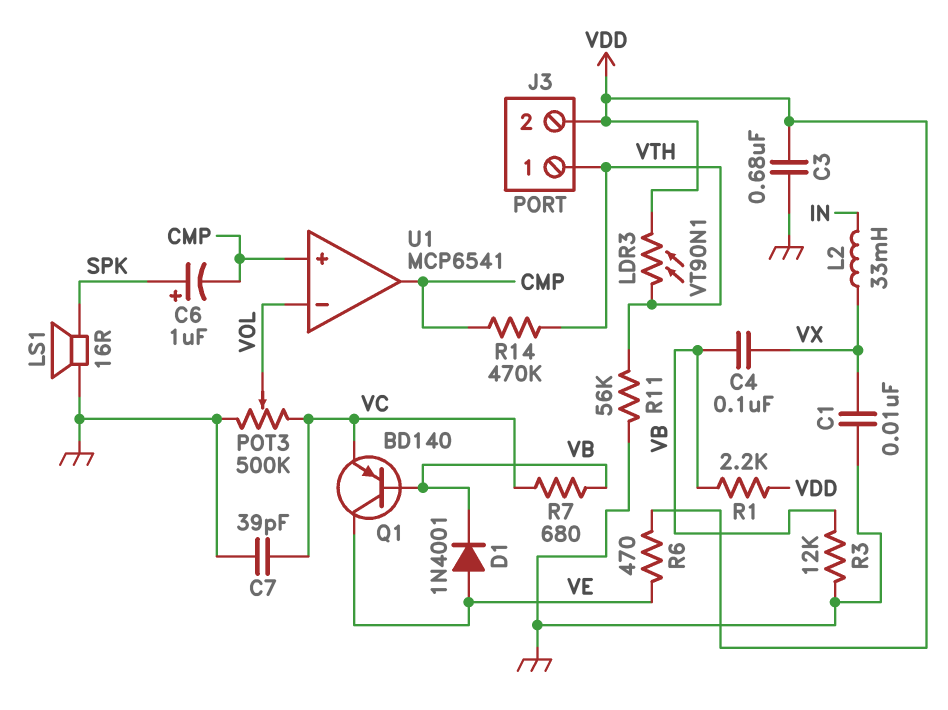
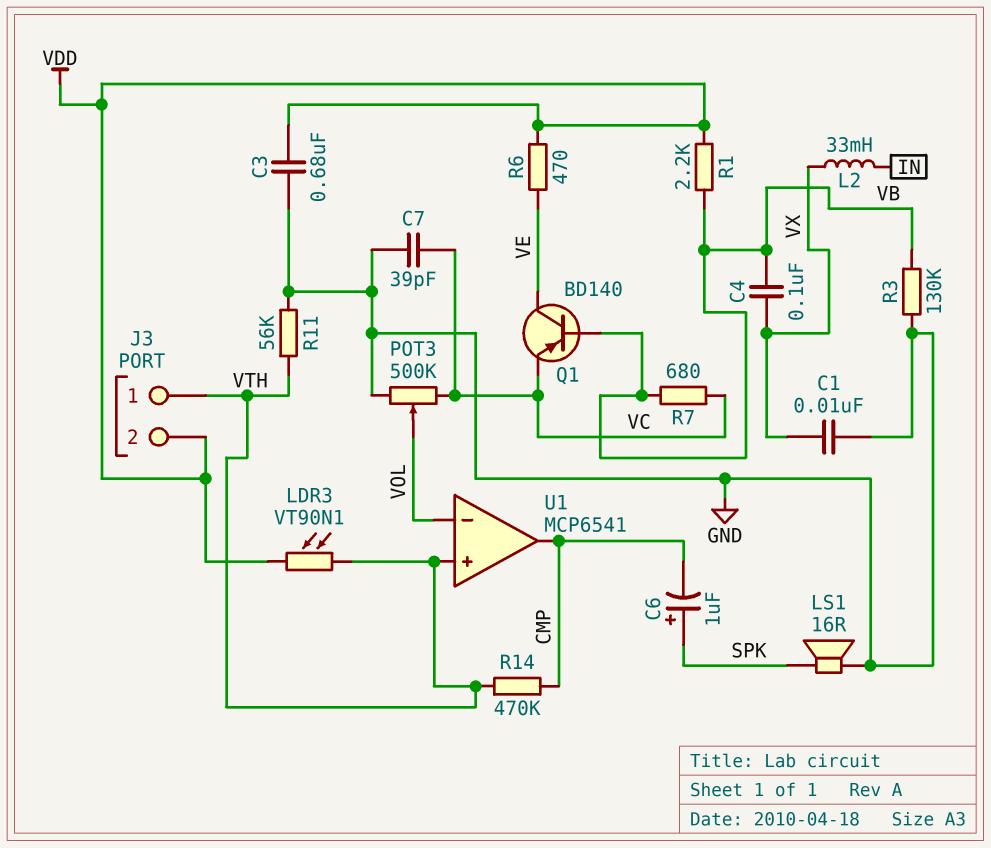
D1: diode 1N4001 (A VE, K VB) -> none
R3: 12k (GND, VB) -> 130k (GND, VB)
U1 pin in+: CMP -> VTH

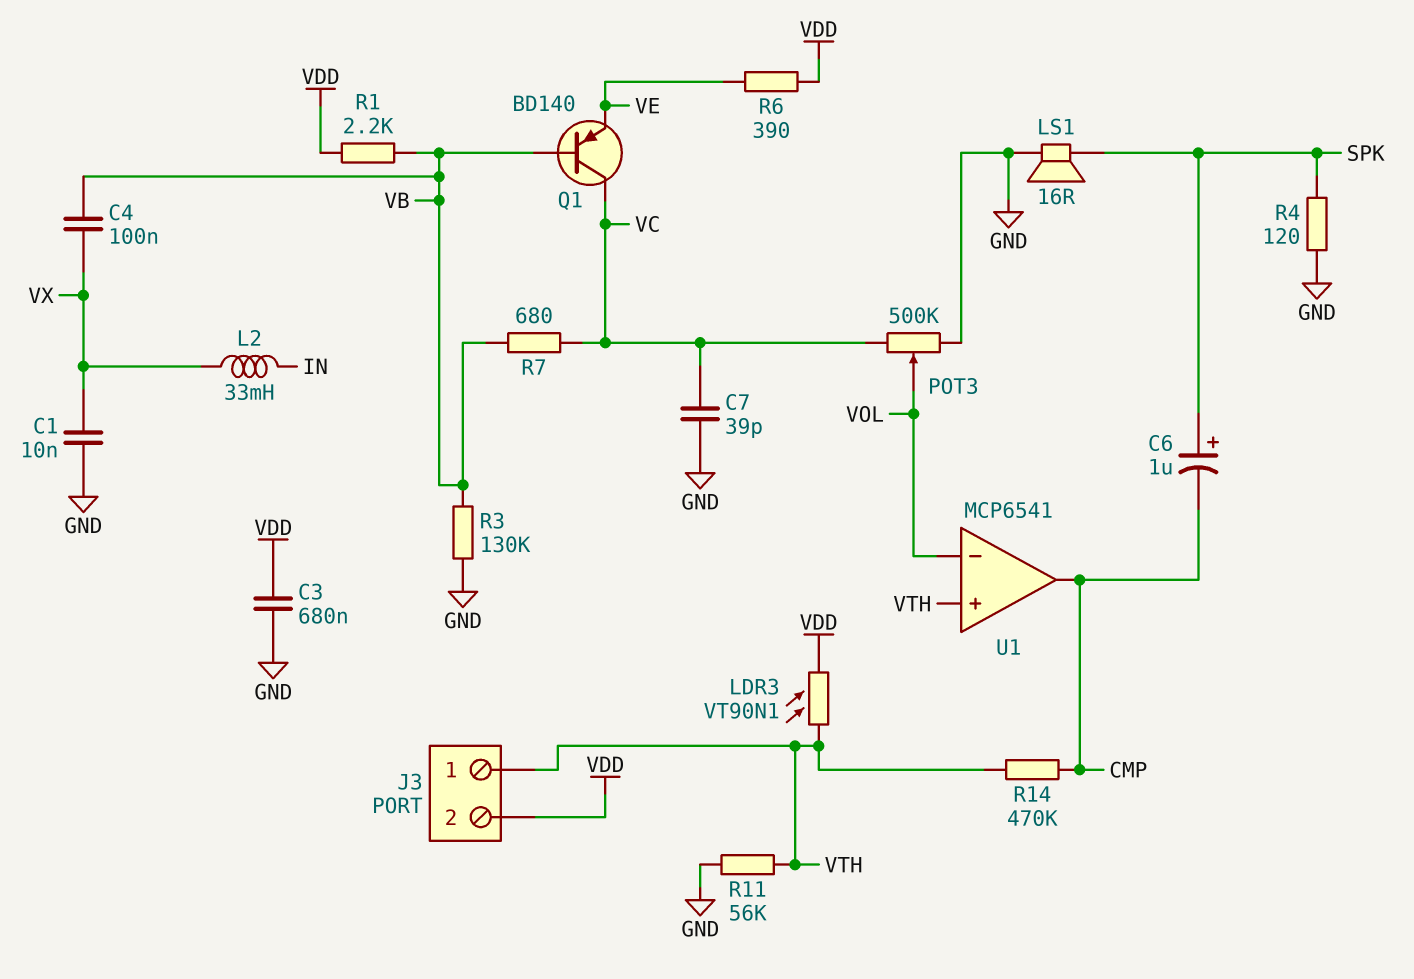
Q1: PNP BD140 (B VB, C VE, E VC) -> PNP BD140 (B VB, C VC, E VE)
R4: none -> 120 (GND, SPK)
R6: 470 (VDD, VE) -> 390 (VDD, VE)

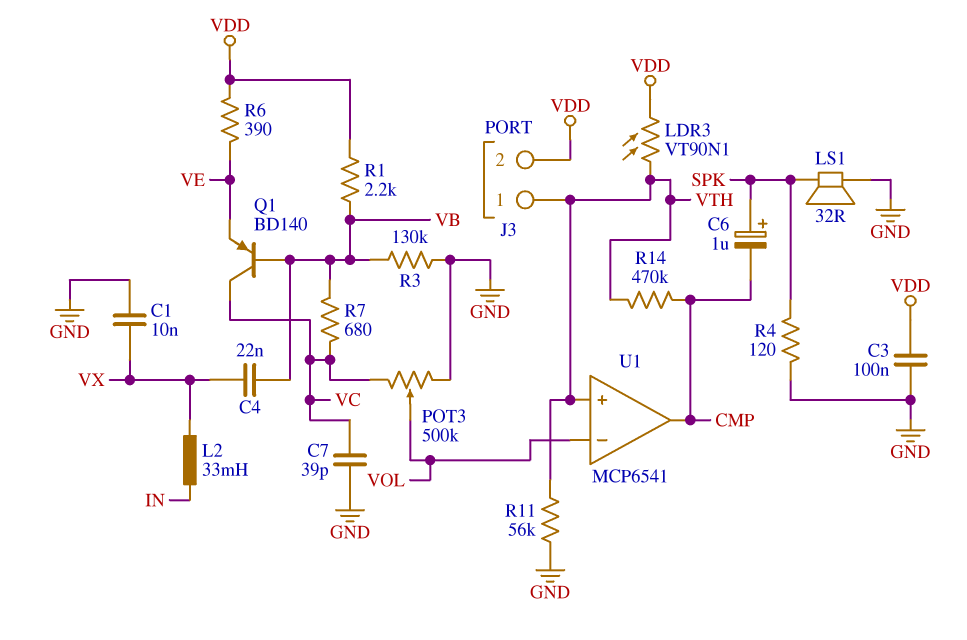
C3: 680nF (GND, VDD) -> 100nF (GND, VDD)
C4: 100nF (VB, VX) -> 22nF (VB, VX)
LS1: speaker 16R (GND, SPK) -> speaker 32R (GND, SPK)

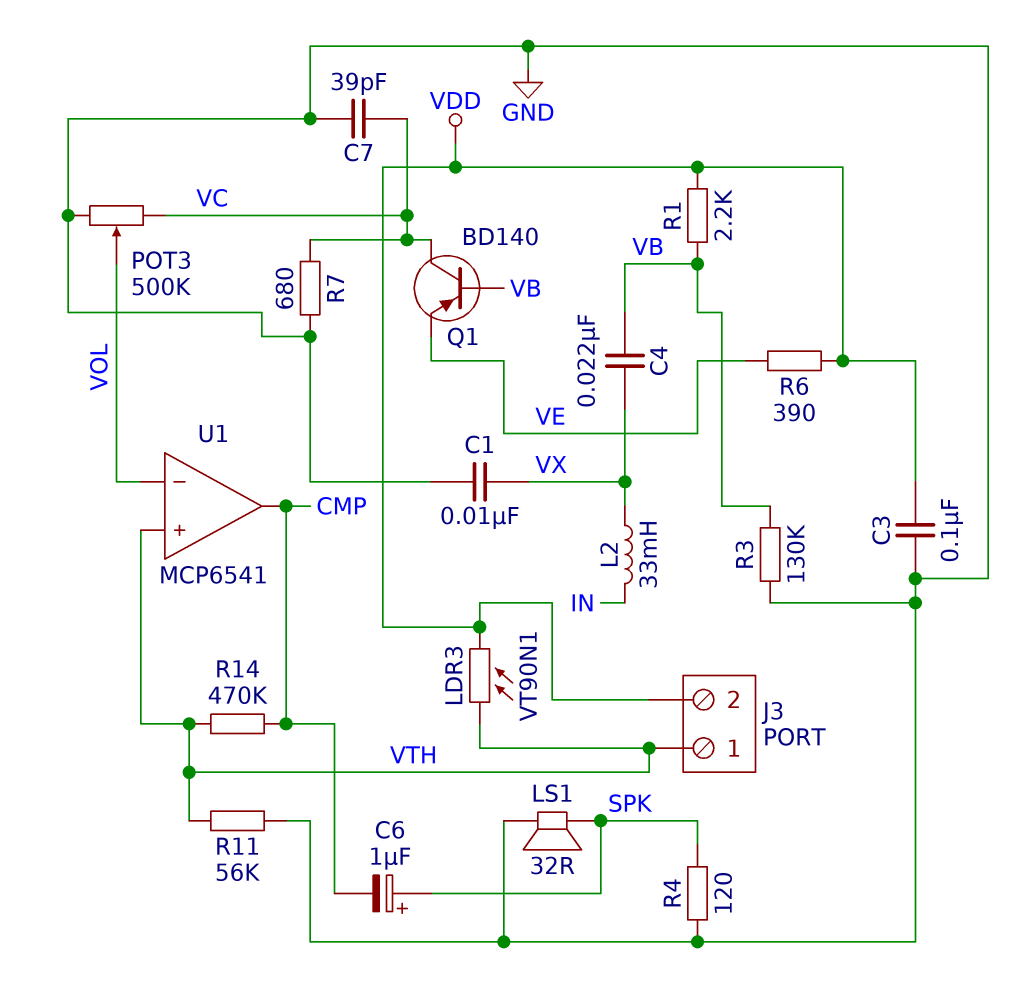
R7: 680 (VB, VC) -> 680 (GND, VC)

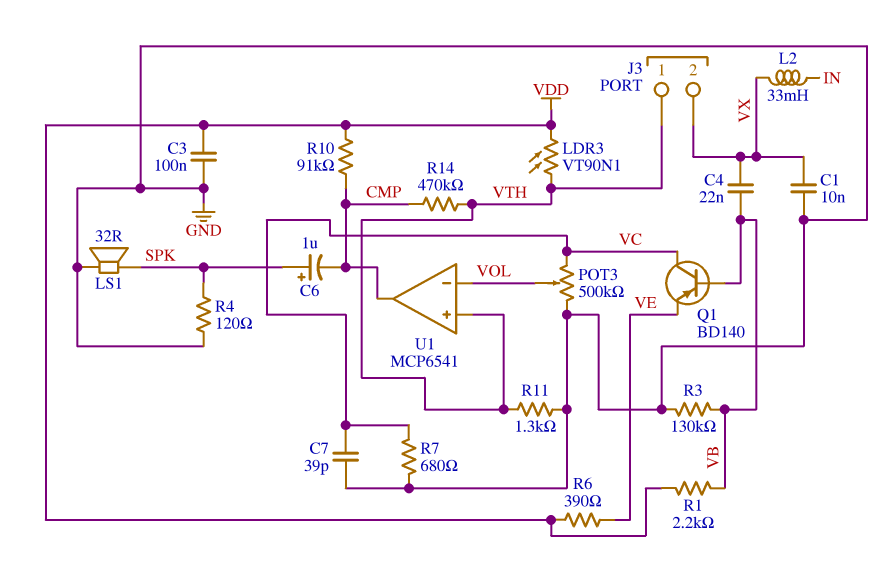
J3 pin 2: VDD -> VX
R10: none -> 91k (CMP, VDD)
R11: 56k (GND, VTH) -> 1.3k (GND, VTH)

